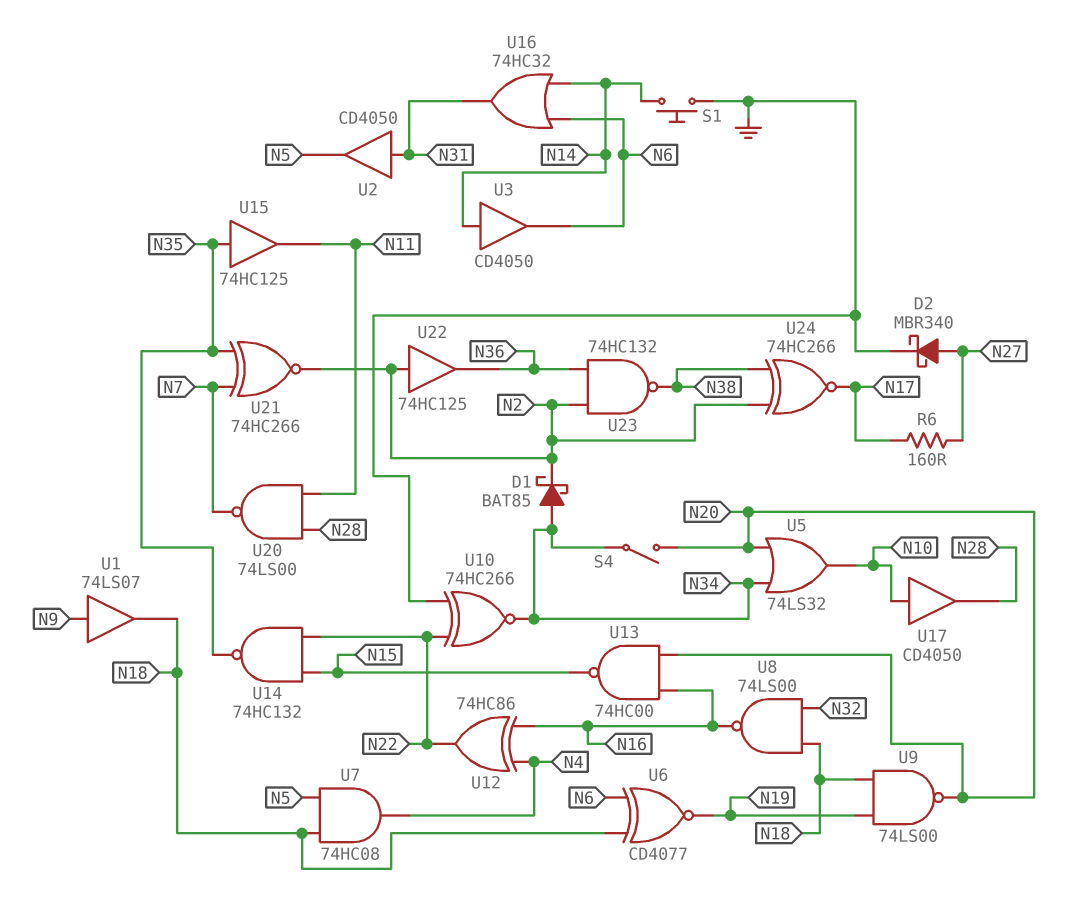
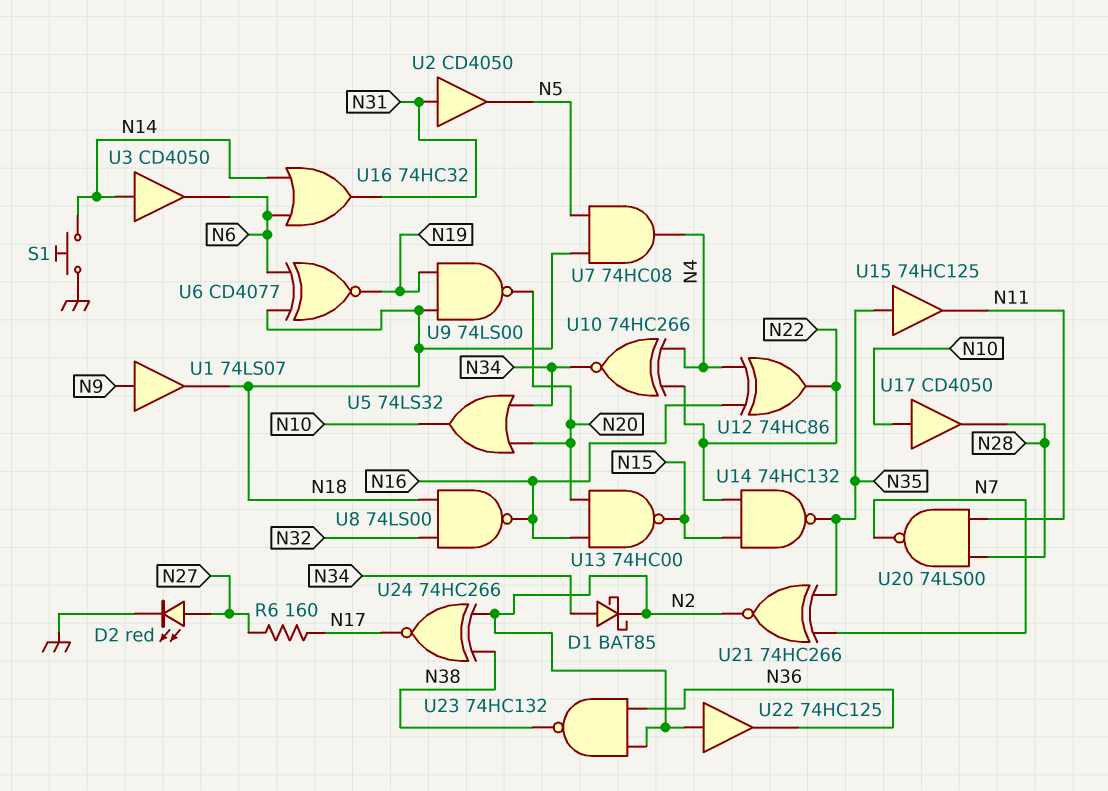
D2: schottky MBR340 (A N27, K GND) -> LED red (A N27, K GND)
S4: switch (N20, N34) -> none
U10: XNOR 74HC266 (in GND, in N22, out N34) -> XNOR 74HC266 (in N4, in N22, out N34)

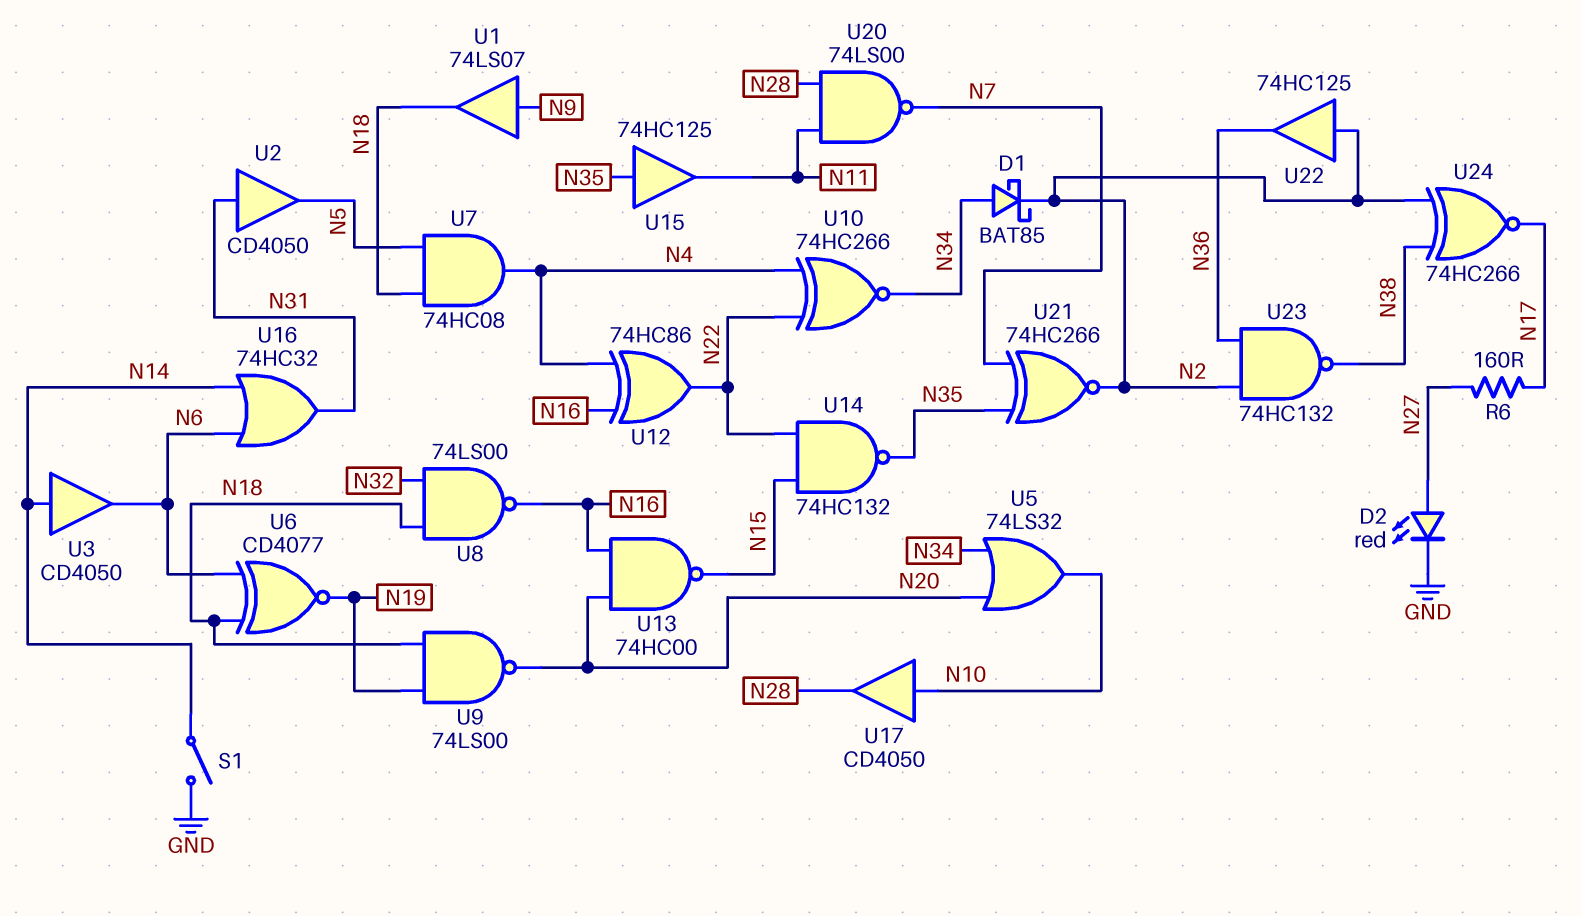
S1: button (GND, N14) -> switch (GND, N14)

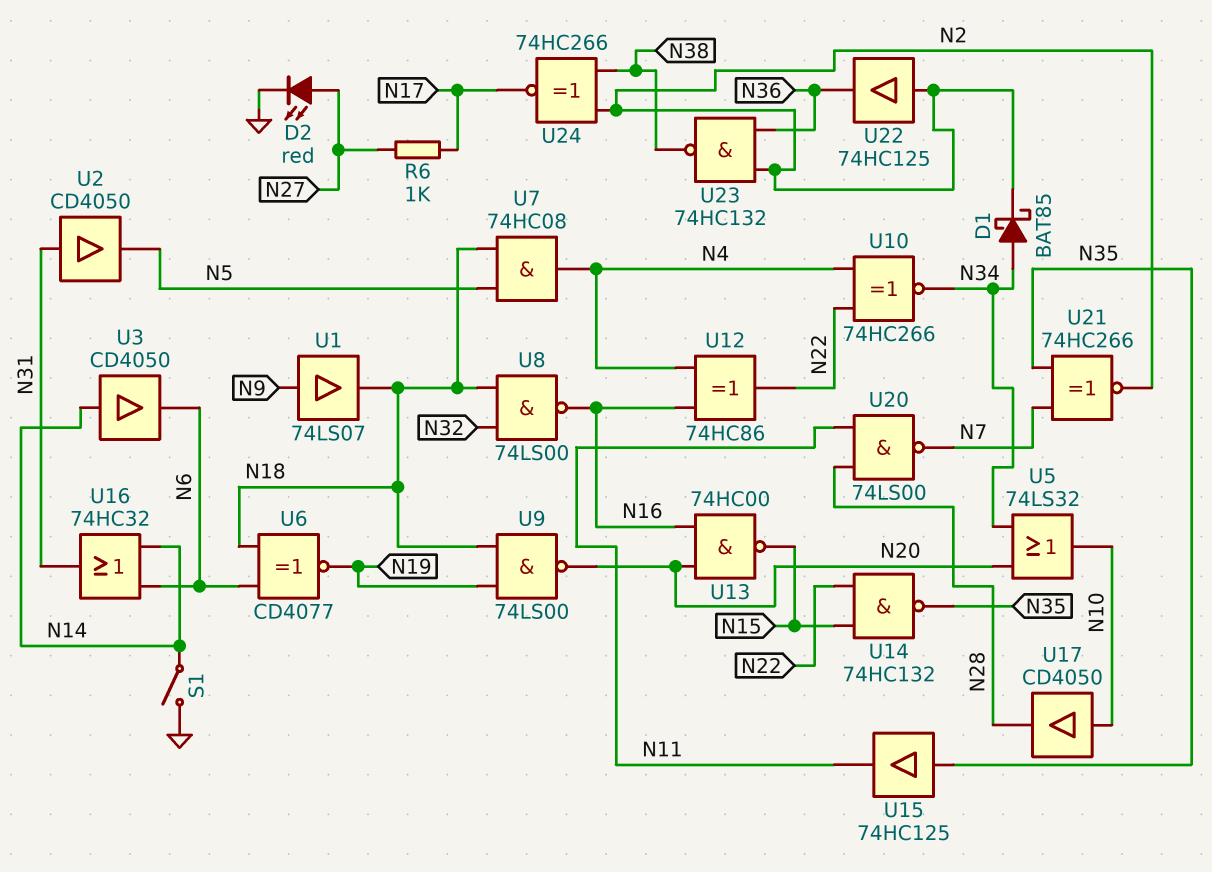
R6: 160 (N17, N27) -> 1k (N17, N27)

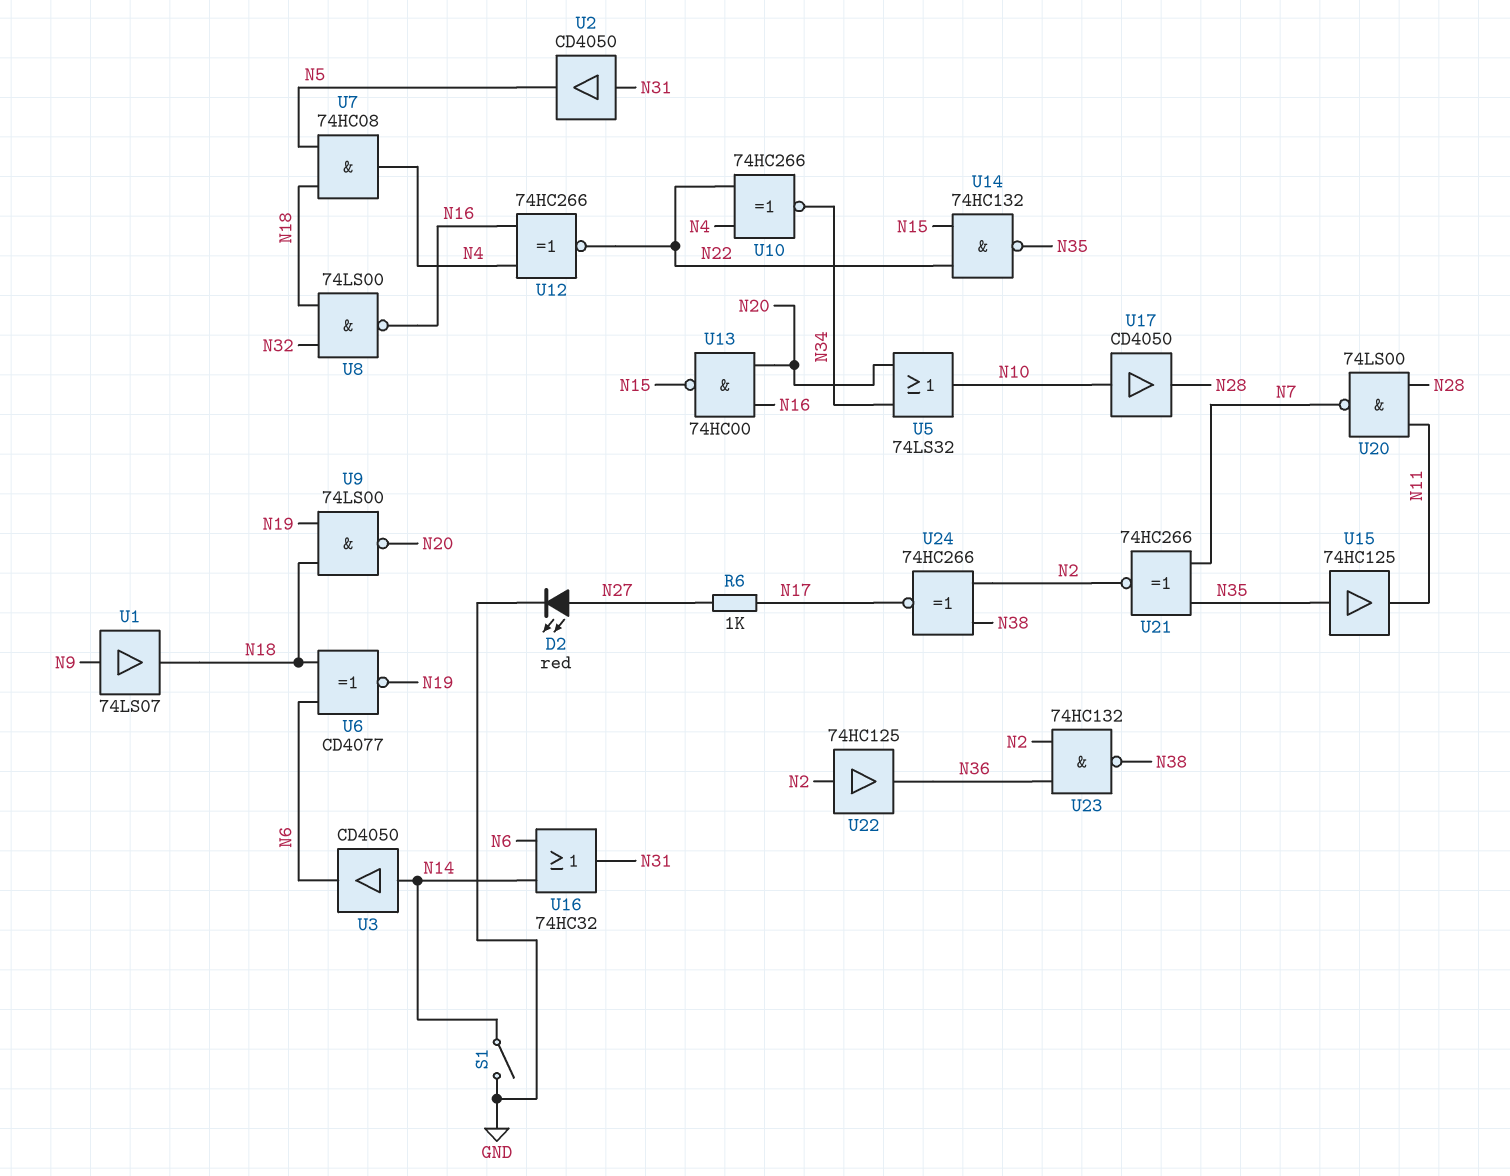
D1: schottky BAT85 (A N34, K N2) -> none
U12: XOR 74HC86 (in N4, in N16, out N22) -> XNOR 74HC266 (in N4, in N16, out N22)

